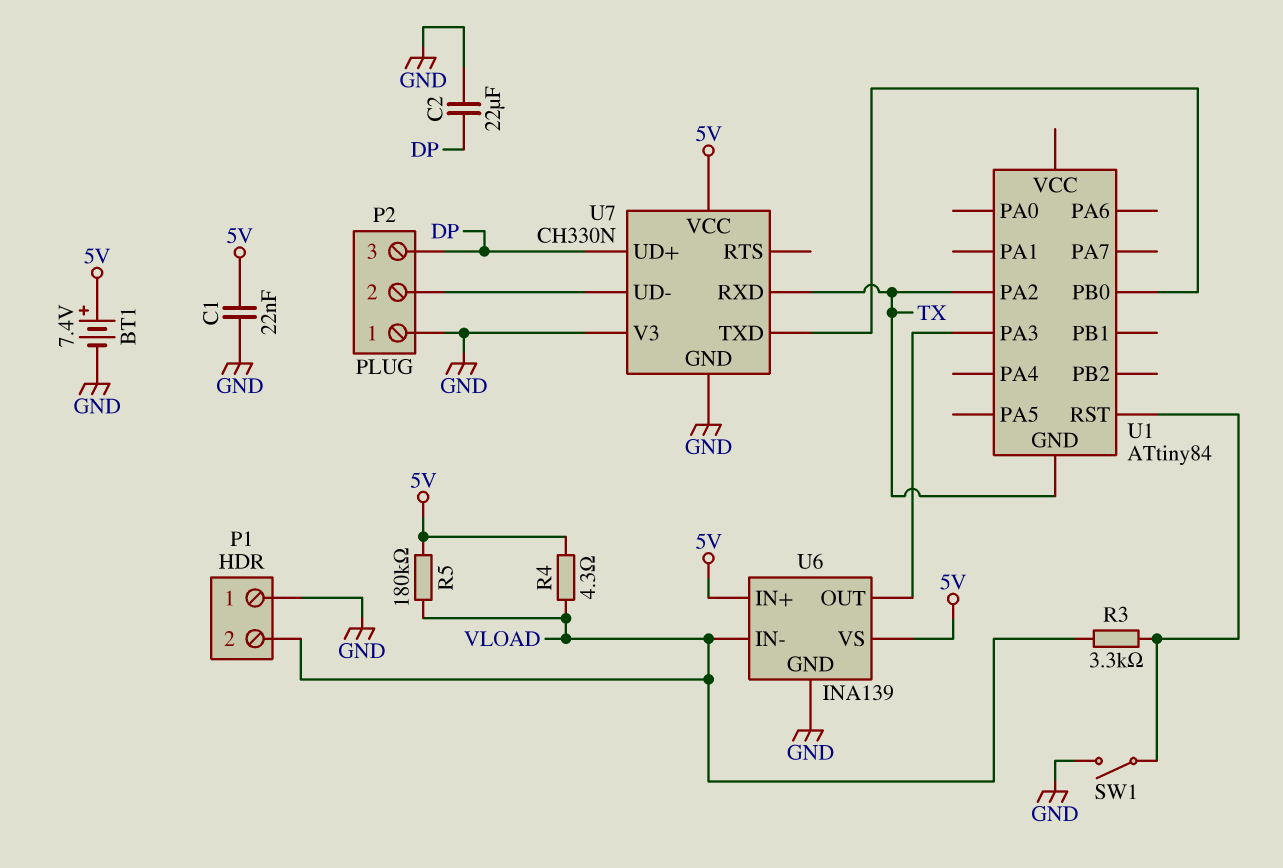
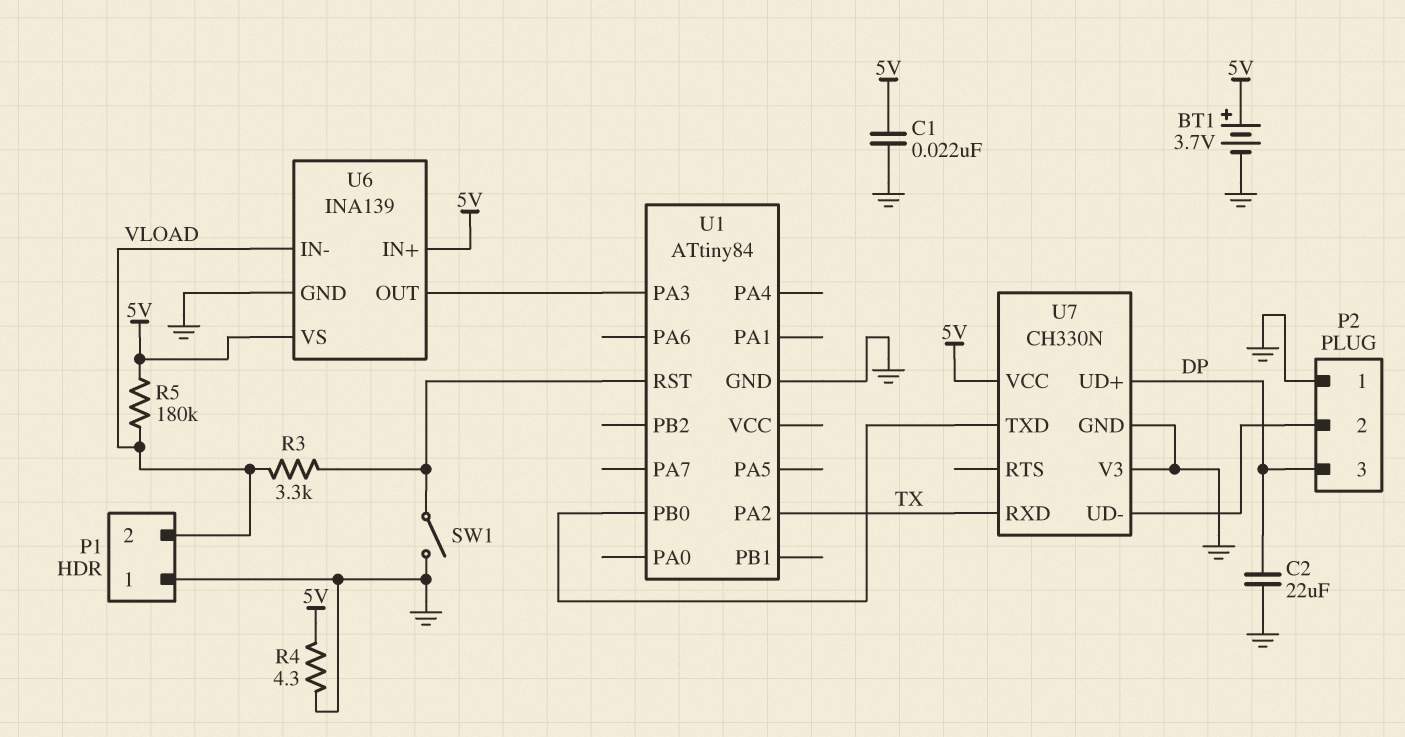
BT1: 7.4V (plus 5V, minus GND) -> 3.7V (plus 5V, minus GND)
R4: 4.3 (5V, VLOAD) -> 4.3 (5V, GND)
U1 pin GND: TX -> GND

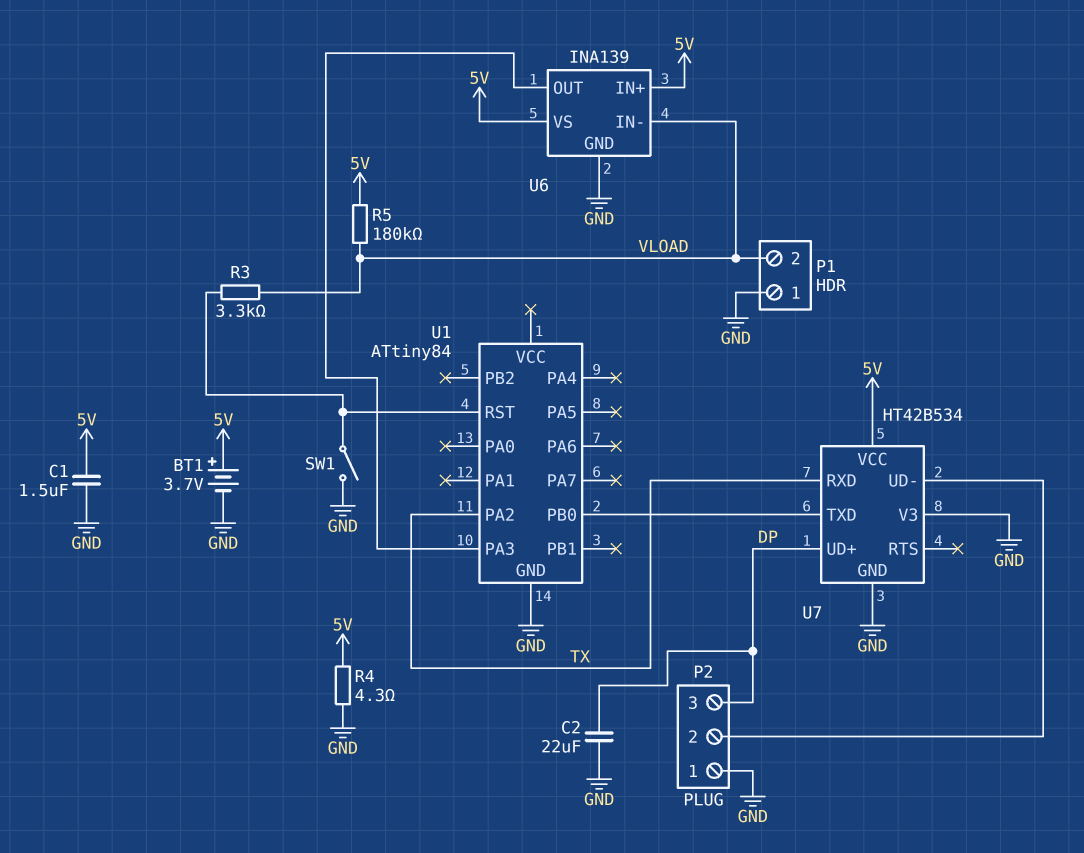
C1: 22nF (5V, GND) -> 1.5uF (5V, GND)
U7: CH330N -> HT42B534

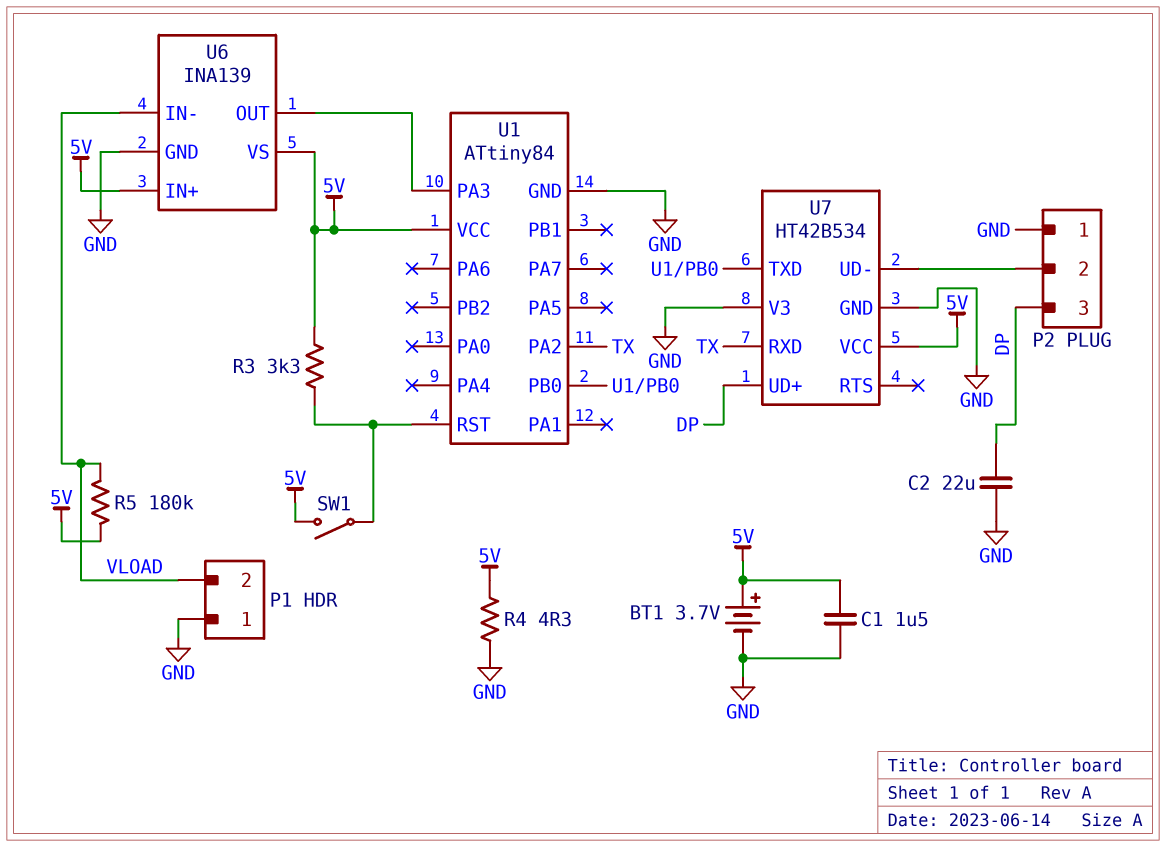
R3: 3.3k (U1/RST, VLOAD) -> 3.3k (5V, U1/RST)
SW1: switch (GND, U1/RST) -> switch (5V, U1/RST)
U1 pin VCC: none -> 5V

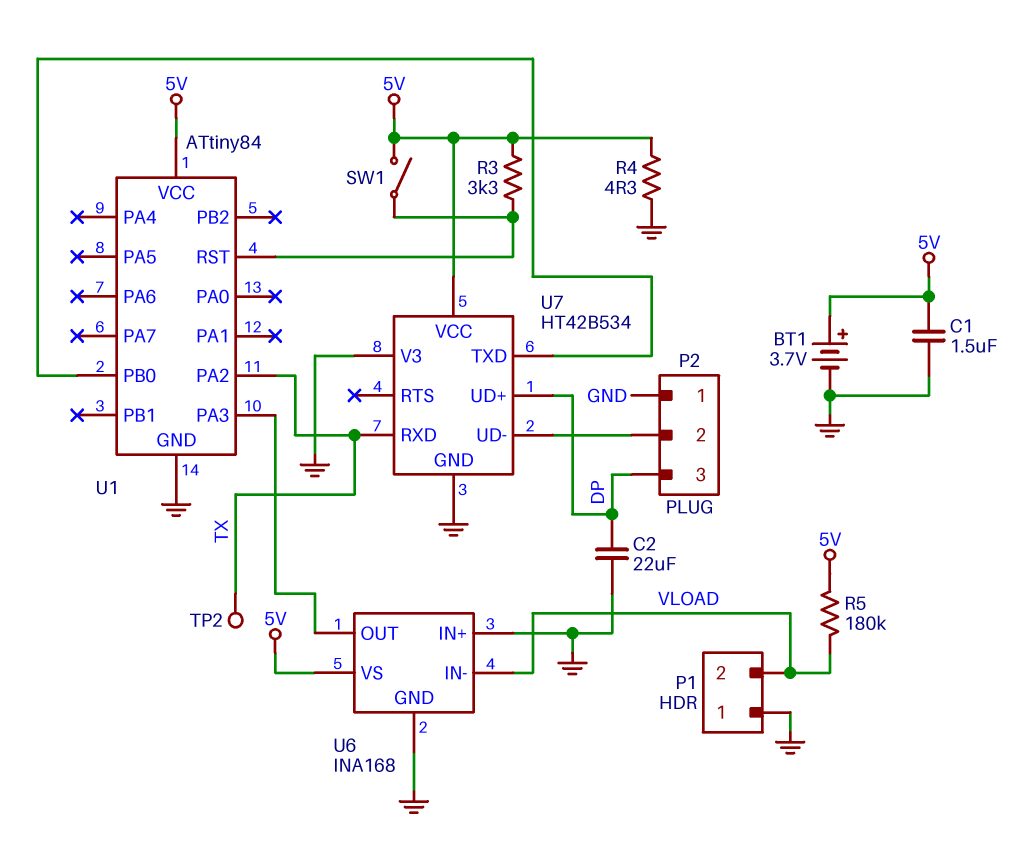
TP2: none -> test point (TX)
U6: INA139 -> INA168
U6 pin IN+: 5V -> GND

